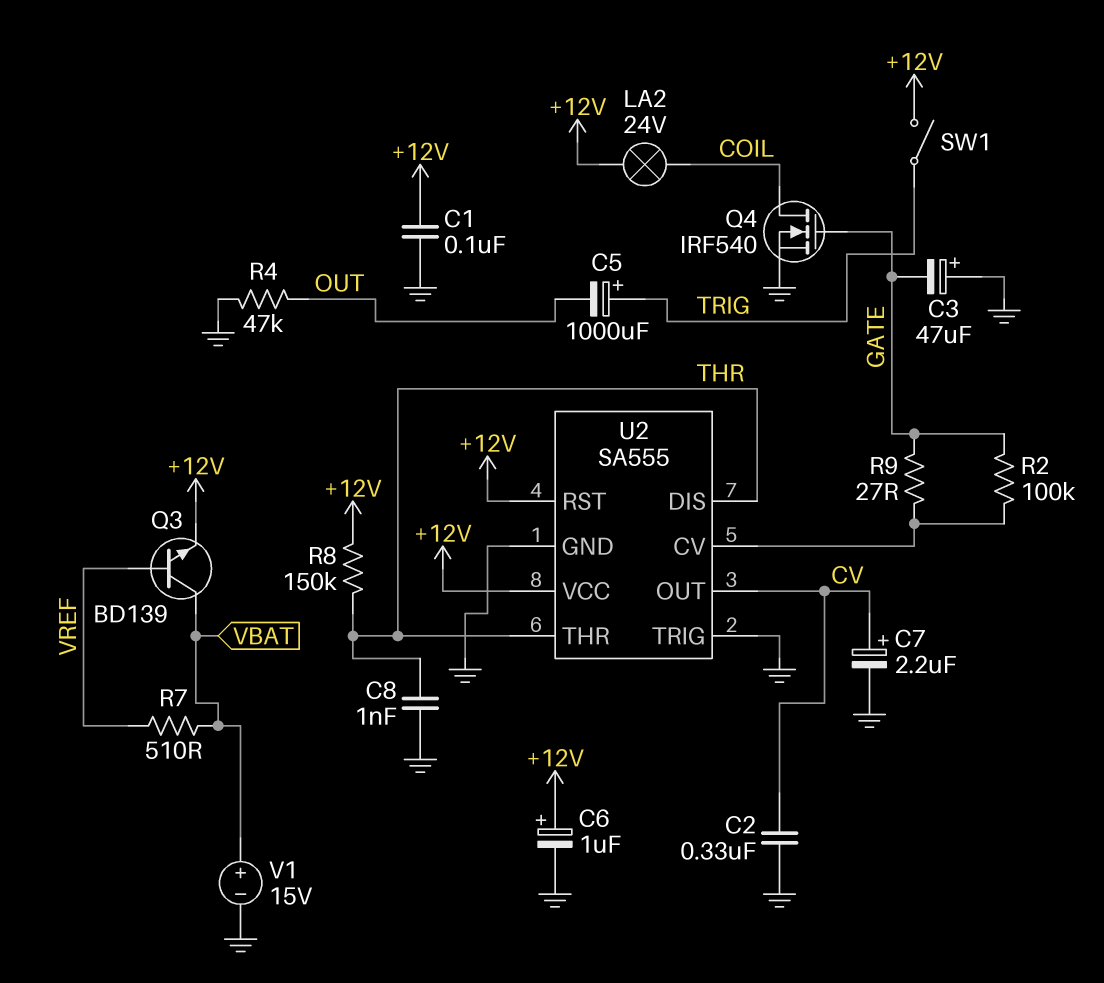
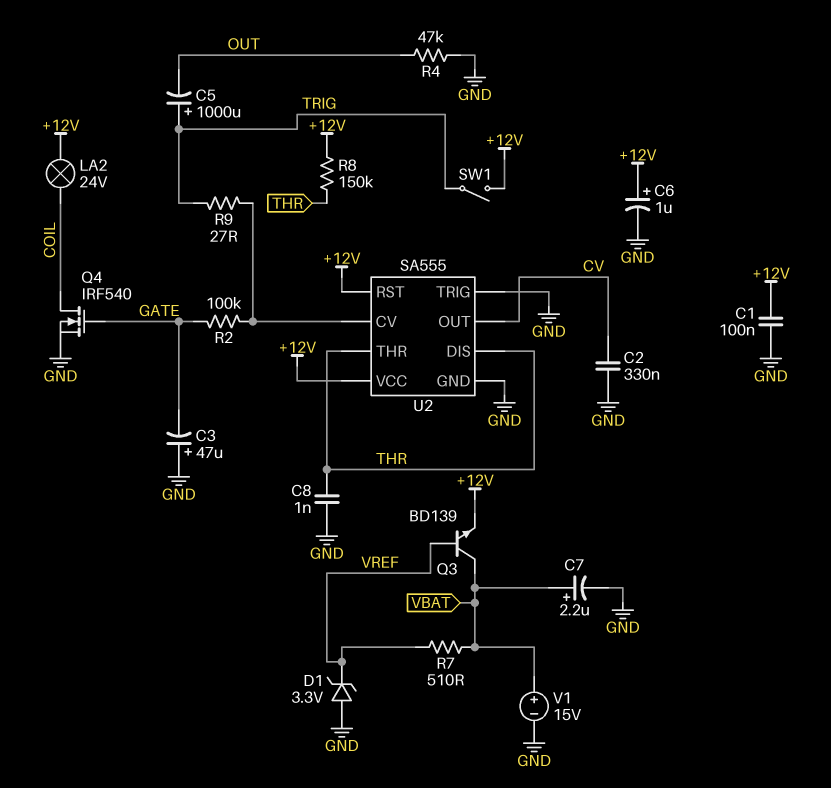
C7: 2.2uF (plus CV, minus GND) -> 2.2uF (plus VBAT, minus GND)
D1: none -> zener 3.3V (A GND, K VREF)
R9: 27 (GATE, U2/CV) -> 27 (TRIG, U2/CV)

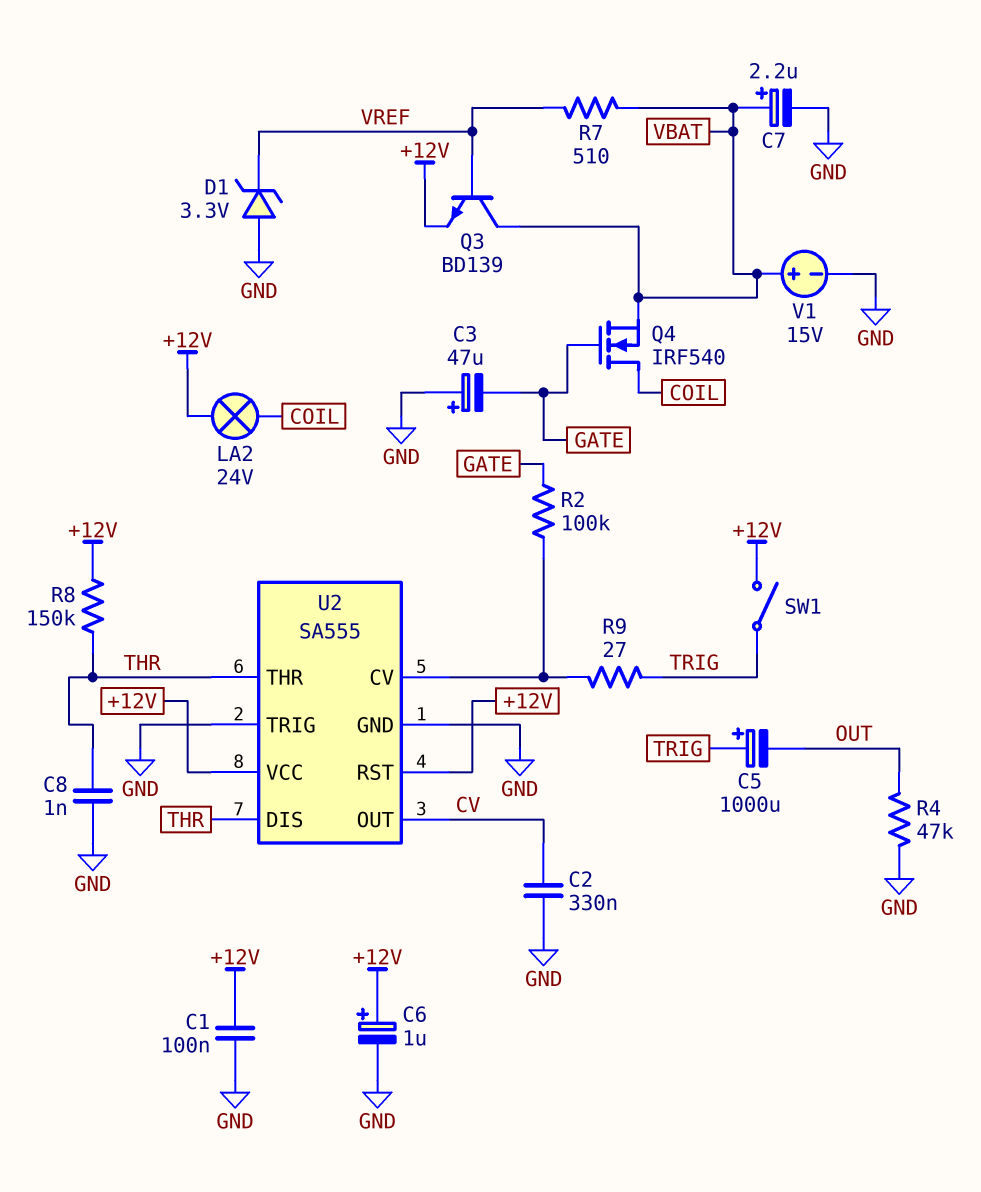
Q4: NMOS IRF540 (G GATE, D COIL, S GND) -> NMOS IRF540 (G GATE, D COIL, S VBAT)

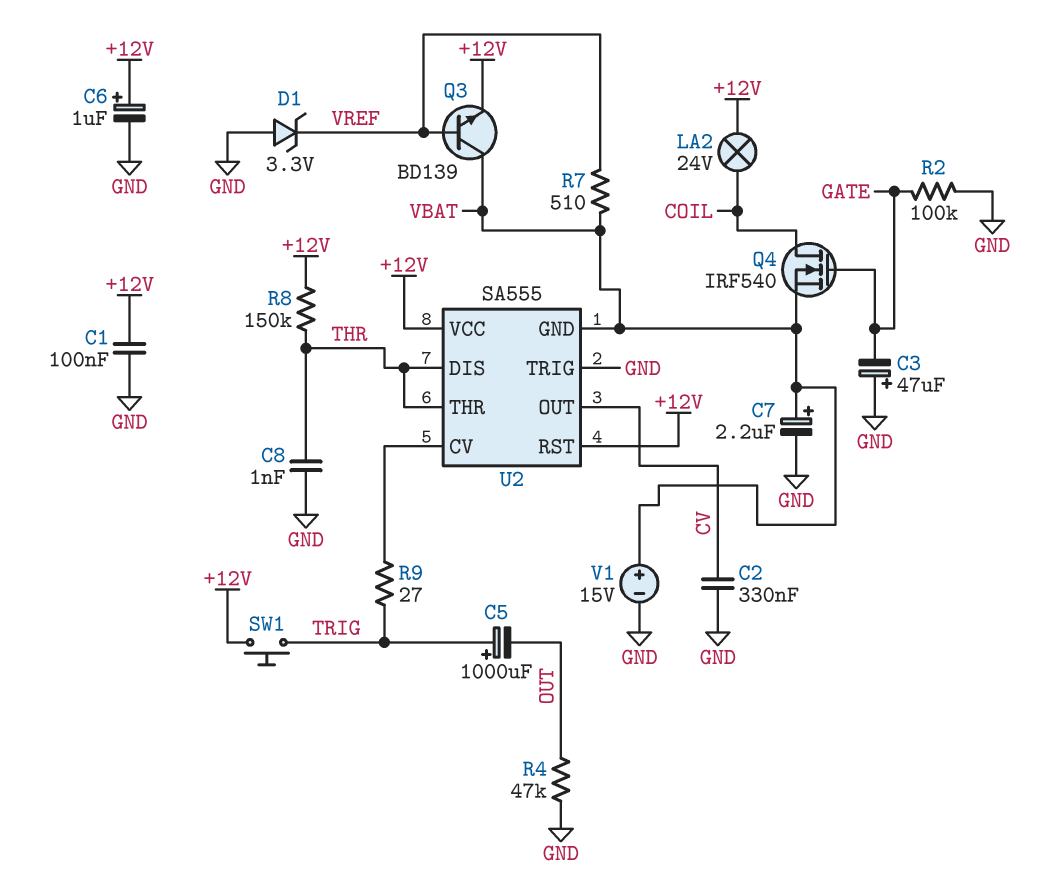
R2: 100k (GATE, U2/CV) -> 100k (GATE, GND)
SW1: switch (+12V, TRIG) -> button (+12V, TRIG)
U2 pin GND: GND -> VBAT

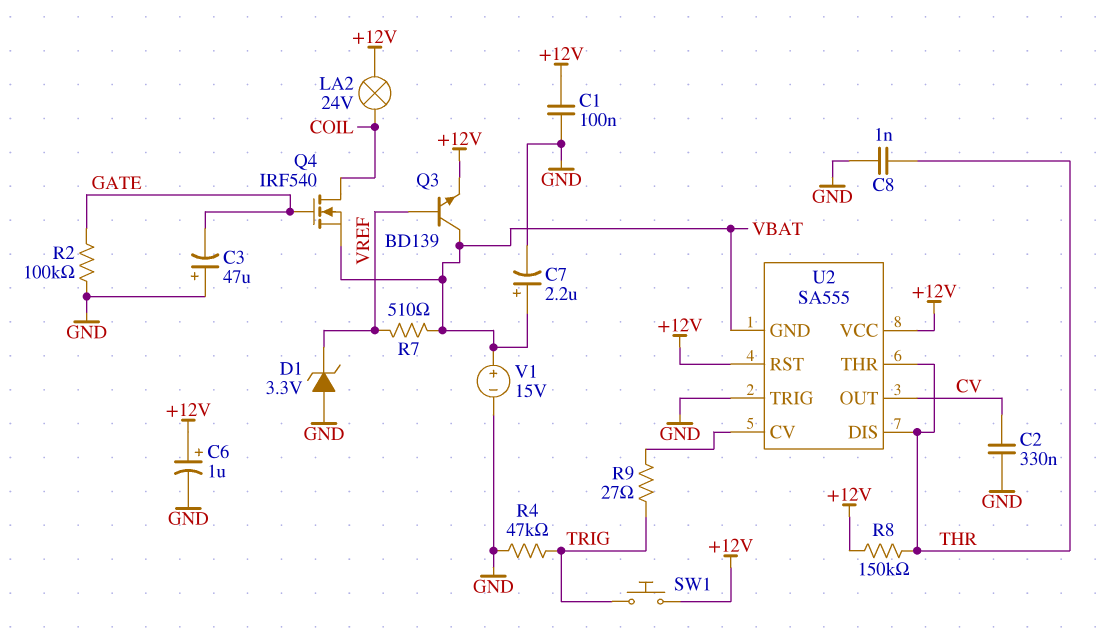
C5: 1000uF (plus TRIG, minus OUT) -> none
R4: 47k (GND, OUT) -> 47k (GND, TRIG)

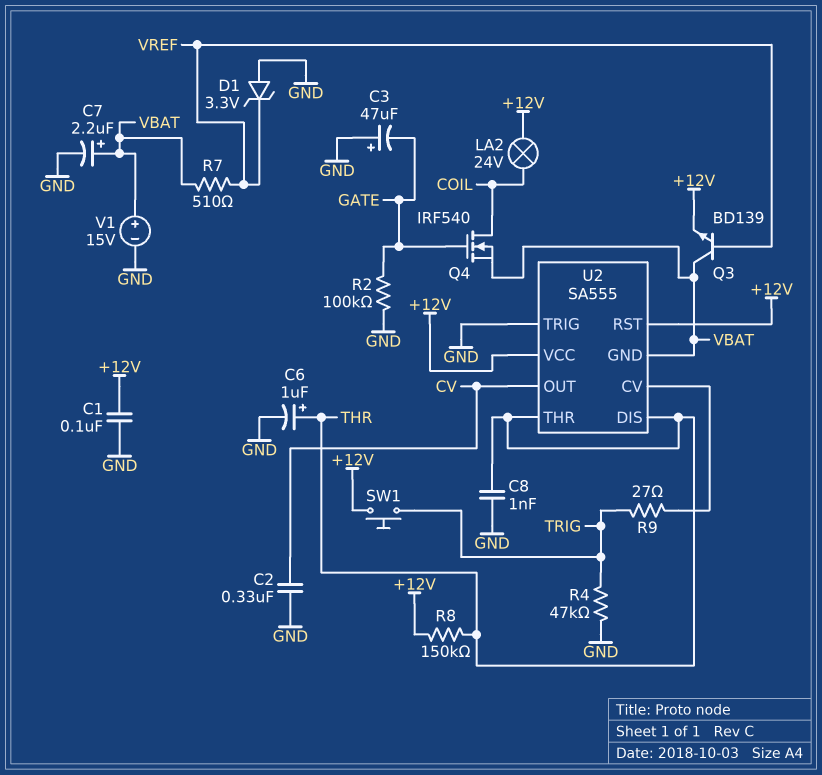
C6: 1uF (plus +12V, minus GND) -> 1uF (plus THR, minus GND)

